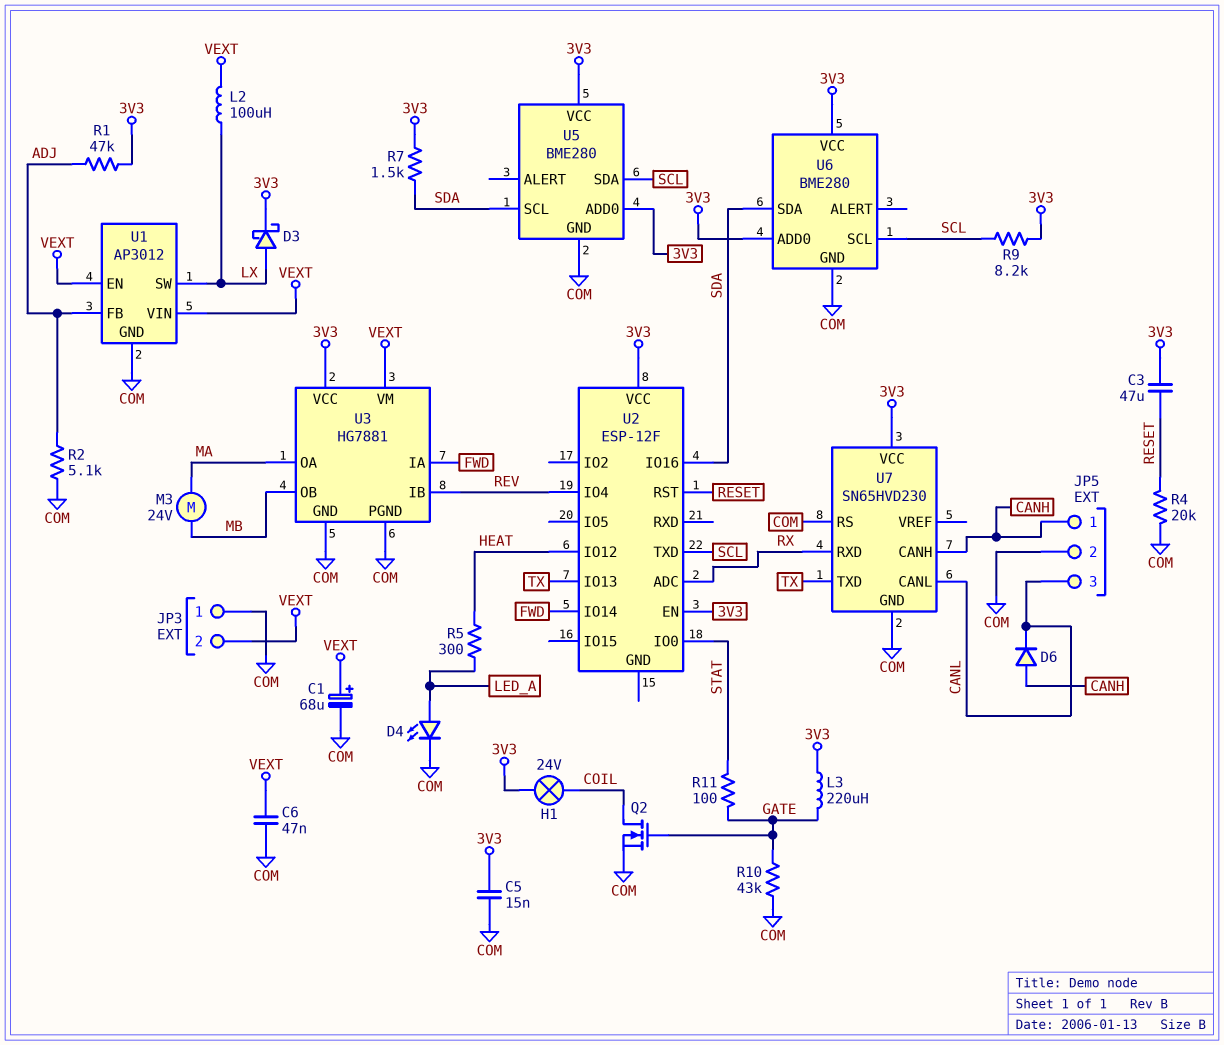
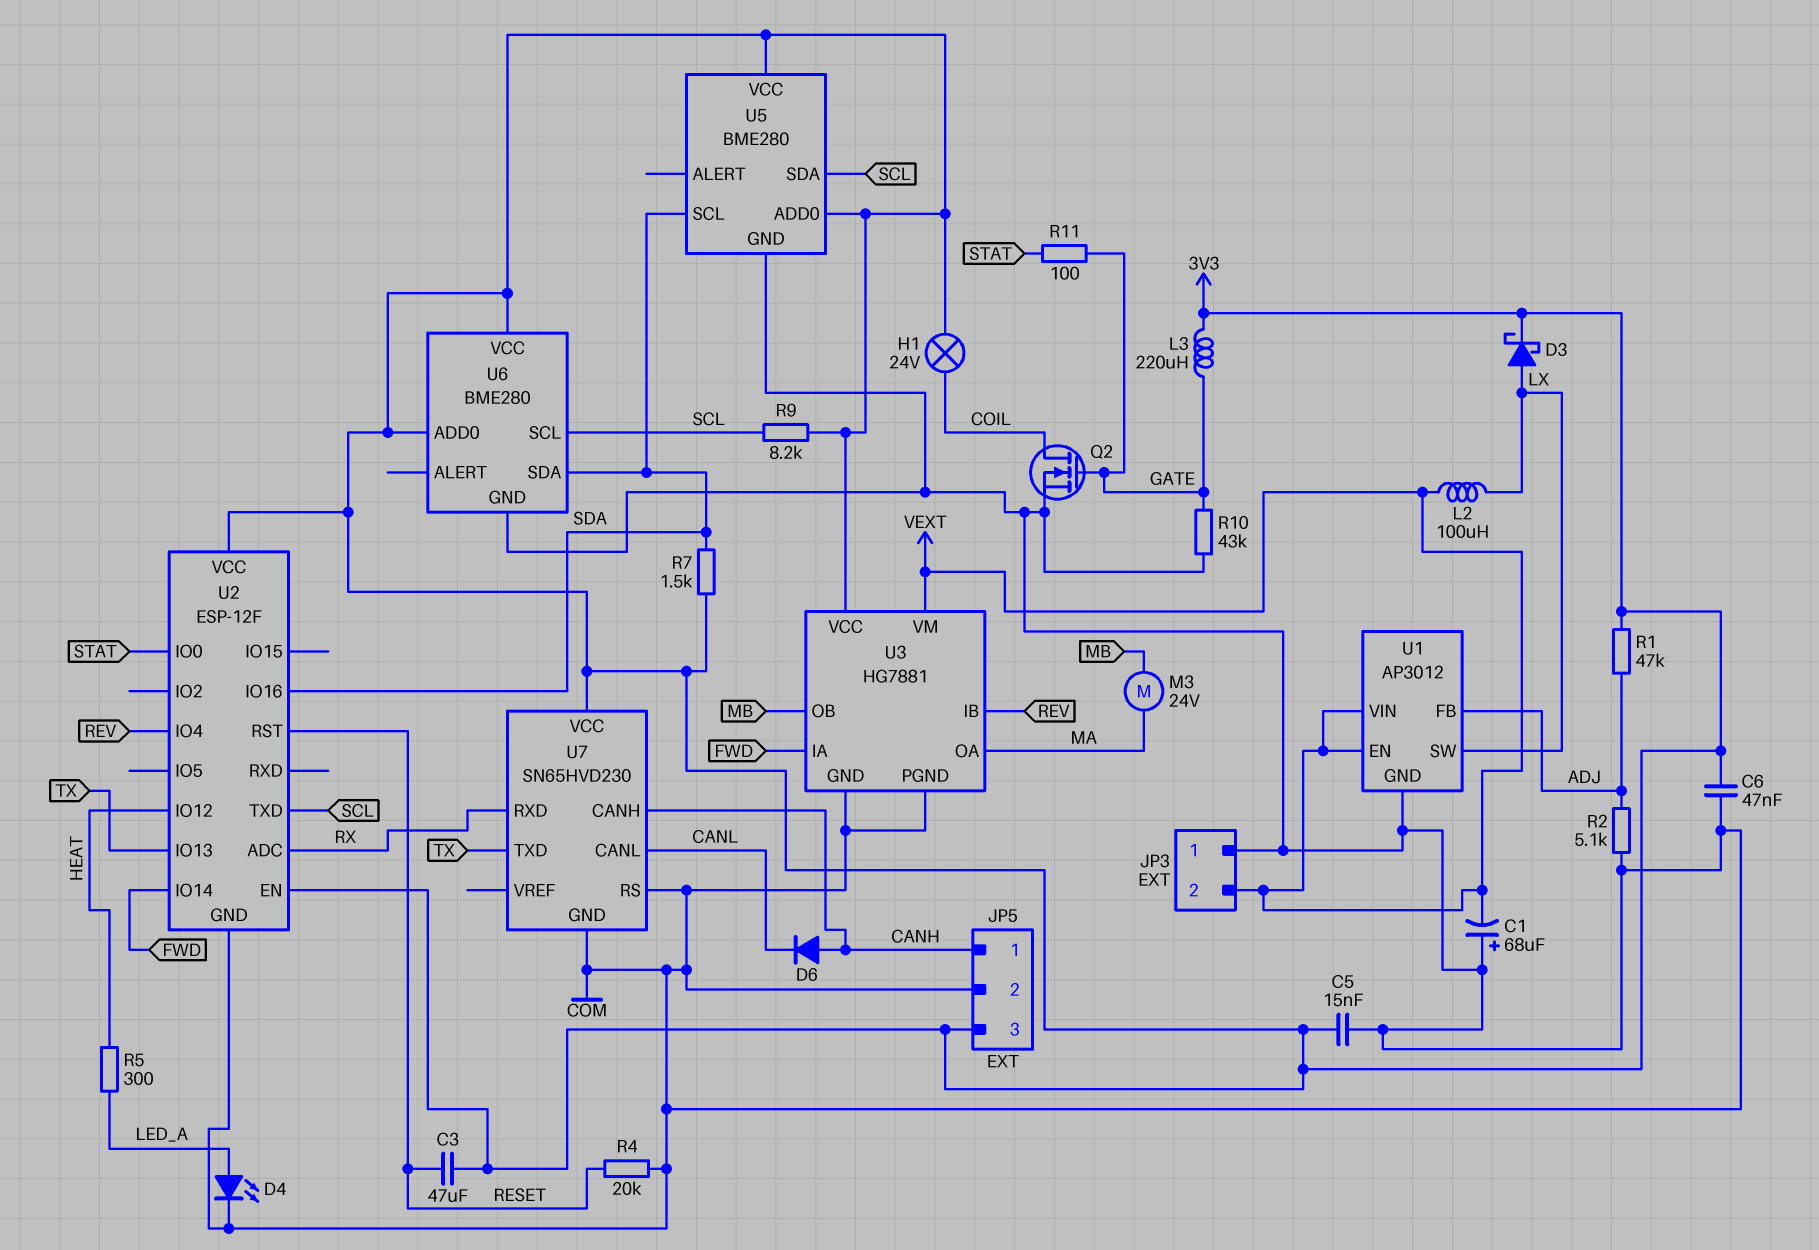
C1: 68uF (plus VEXT, minus COM) -> 68uF (plus COM, minus VEXT)
C6: 47nF (COM, VEXT) -> 47nF (3V3, COM)
JP5 pin 3: CANL -> 3V3
U2 pin GND: none -> COM

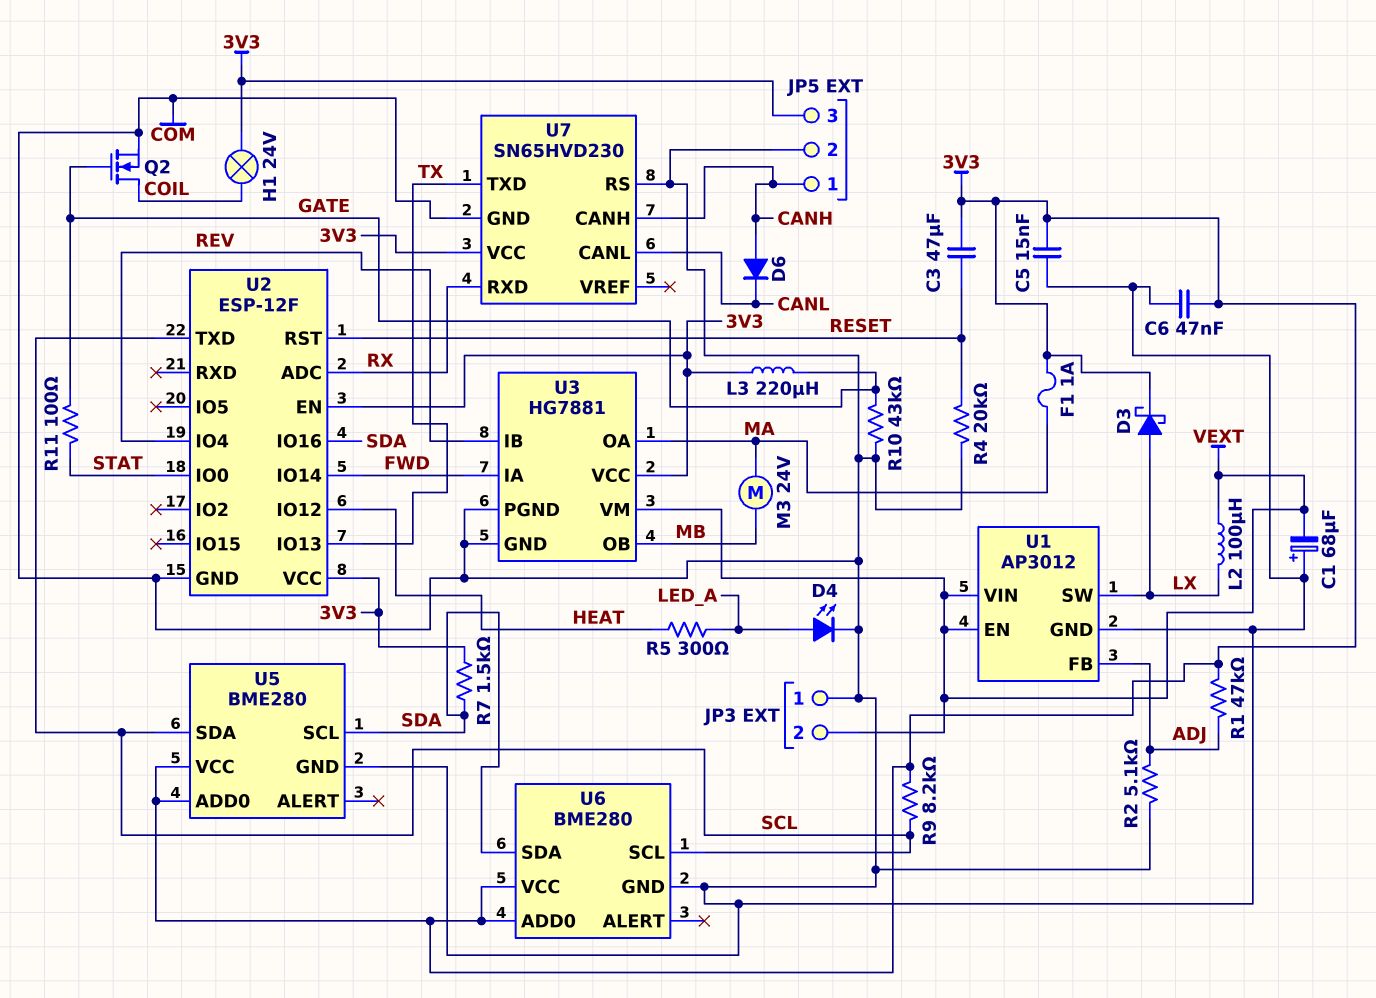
F1: none -> 1A (3V3, MA)

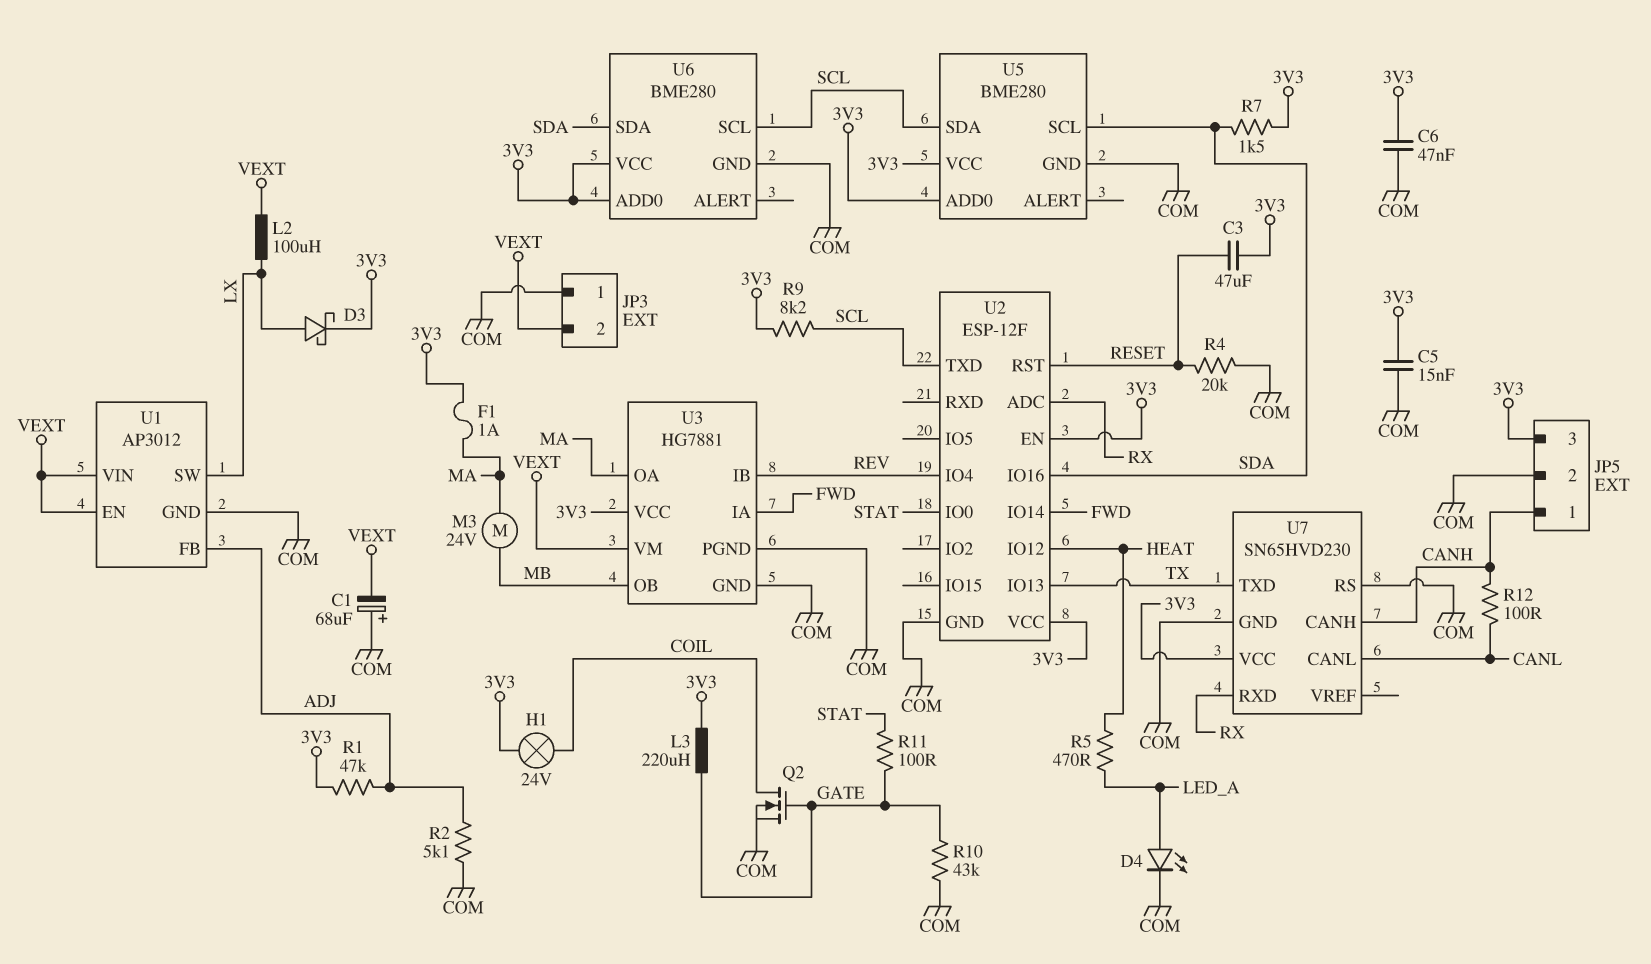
D6: diode (A CANH, K CANL) -> none
R5: 300 (HEAT, LED_A) -> 470 (HEAT, LED_A)
R12: none -> 100 (CANH, CANL)

